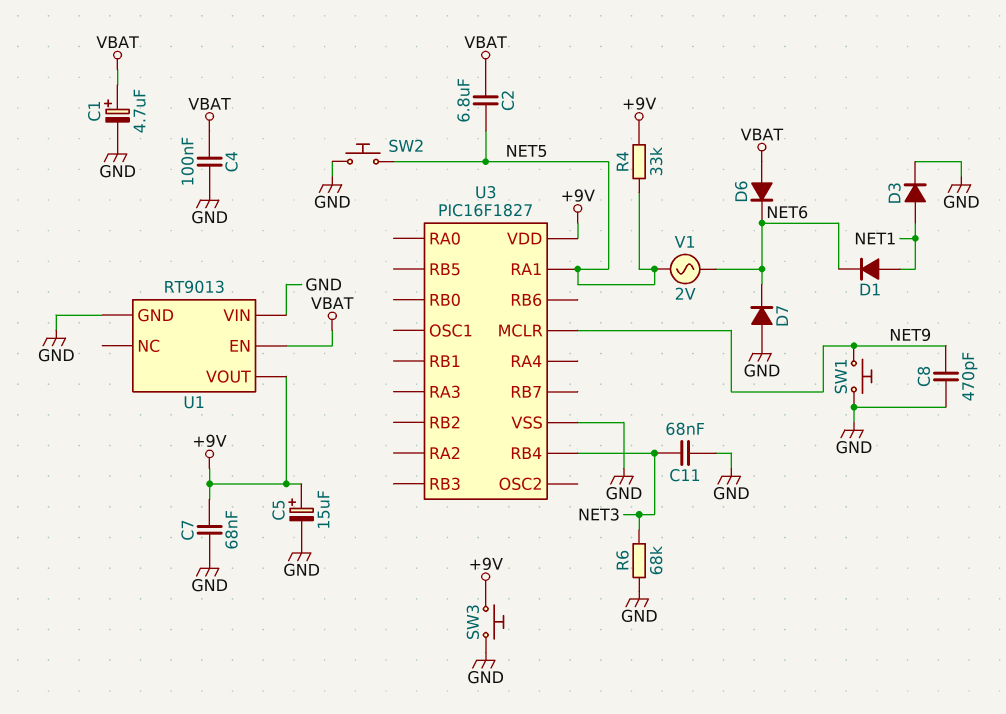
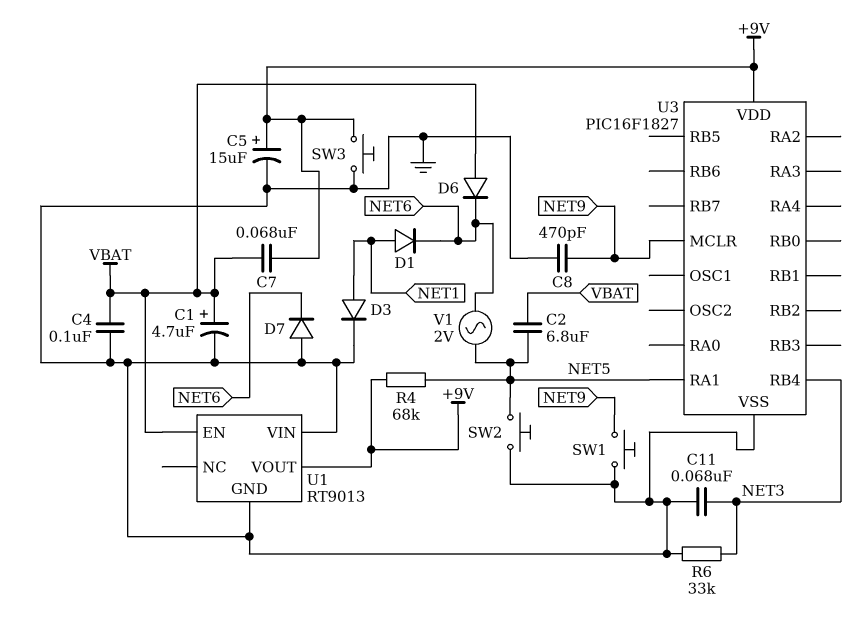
C7: 68nF (+9V, GND) -> 68nF (+9V, VBAT)
R4: 33k (+9V, NET5) -> 68k (+9V, NET5)
R6: 68k (GND, NET3) -> 33k (GND, NET3)

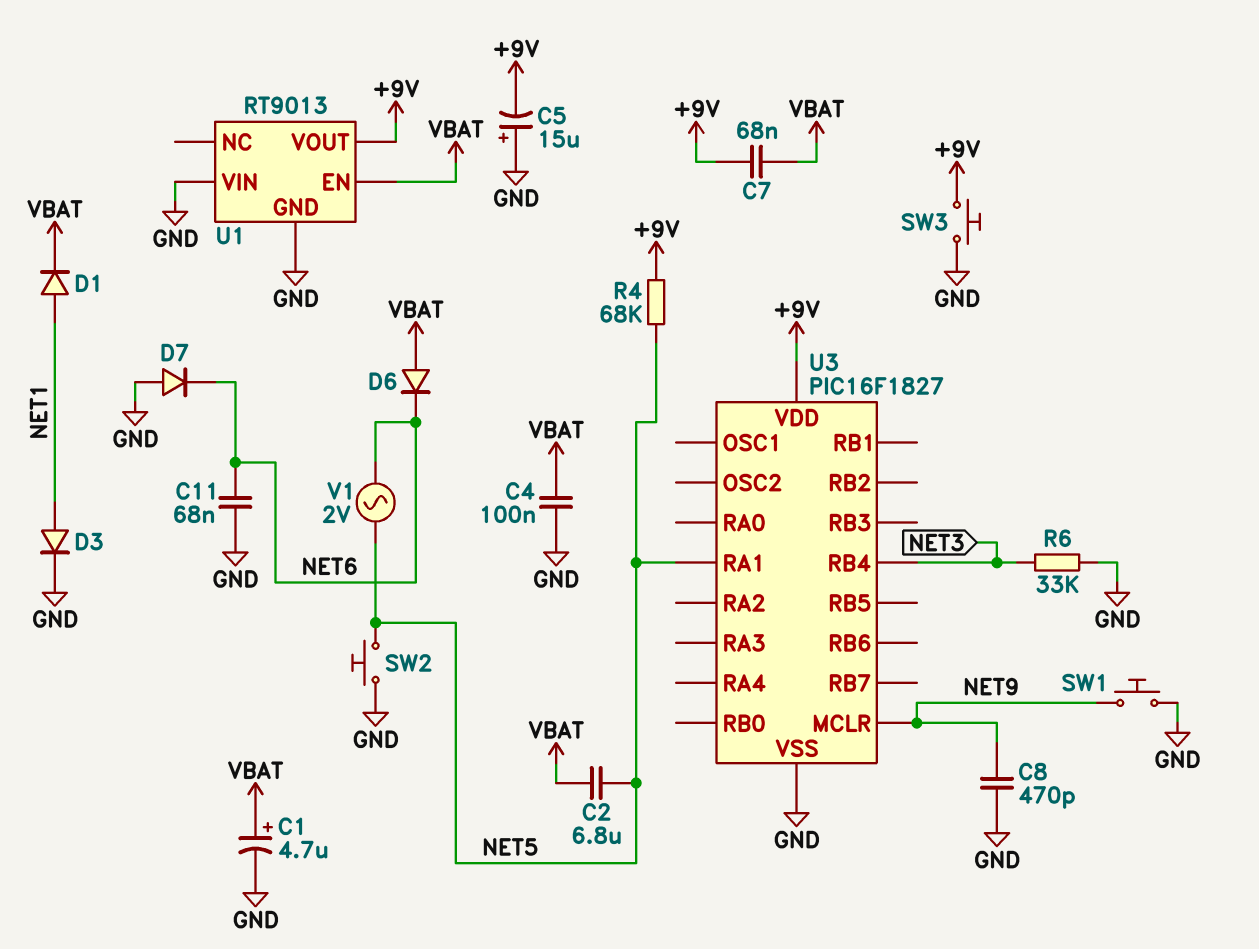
C5: 15uF (plus +9V, minus GND) -> 15uF (plus GND, minus +9V)
C11: 68nF (GND, NET3) -> 68nF (GND, NET6)
D1: diode (A NET1, K NET6) -> diode (A NET1, K VBAT)

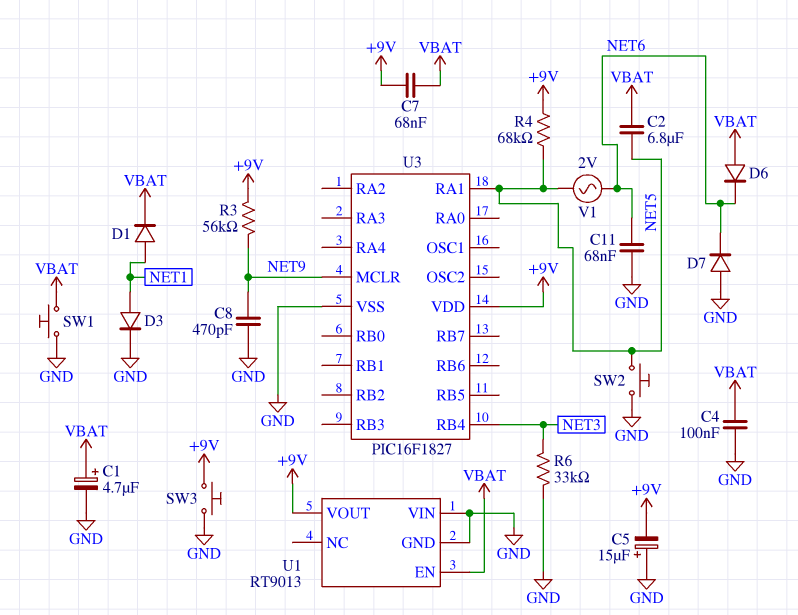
R3: none -> 56k (+9V, NET9)
SW1: button (GND, NET9) -> button (GND, VBAT)

